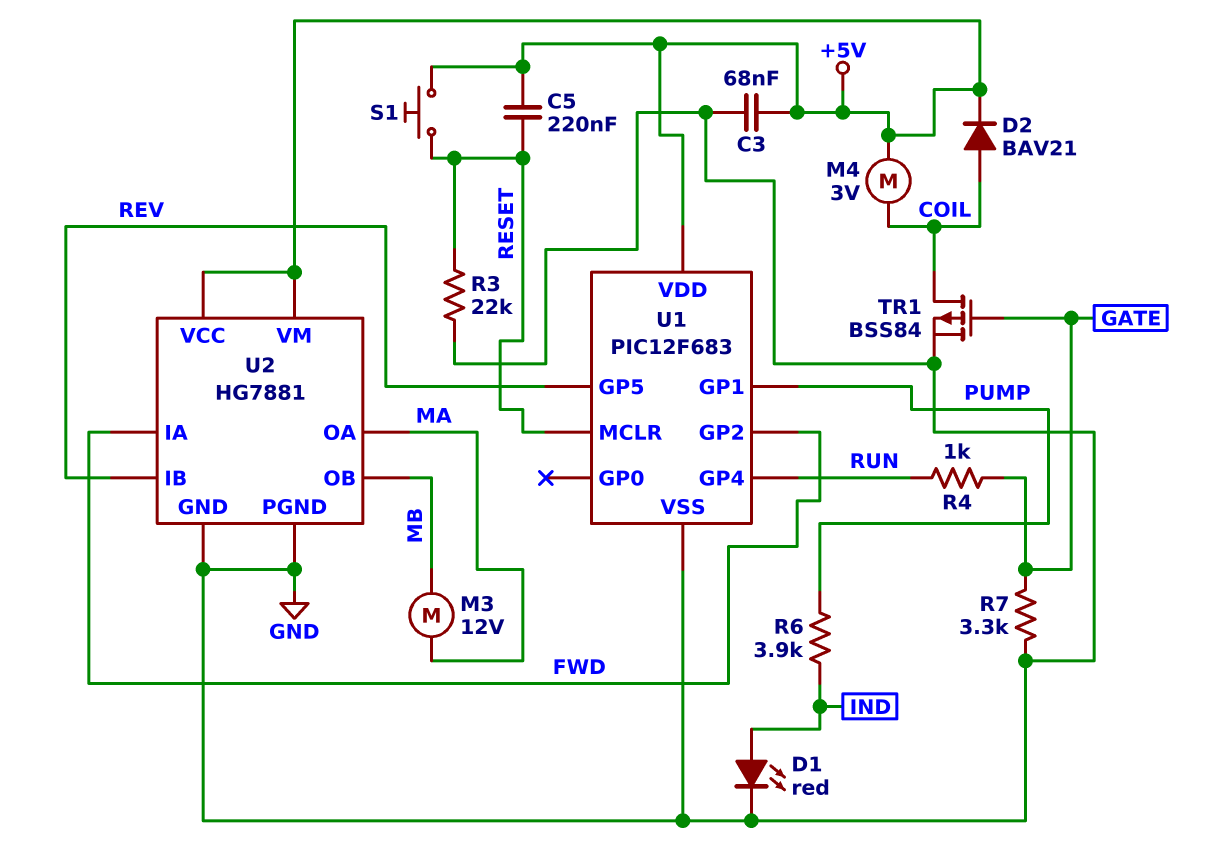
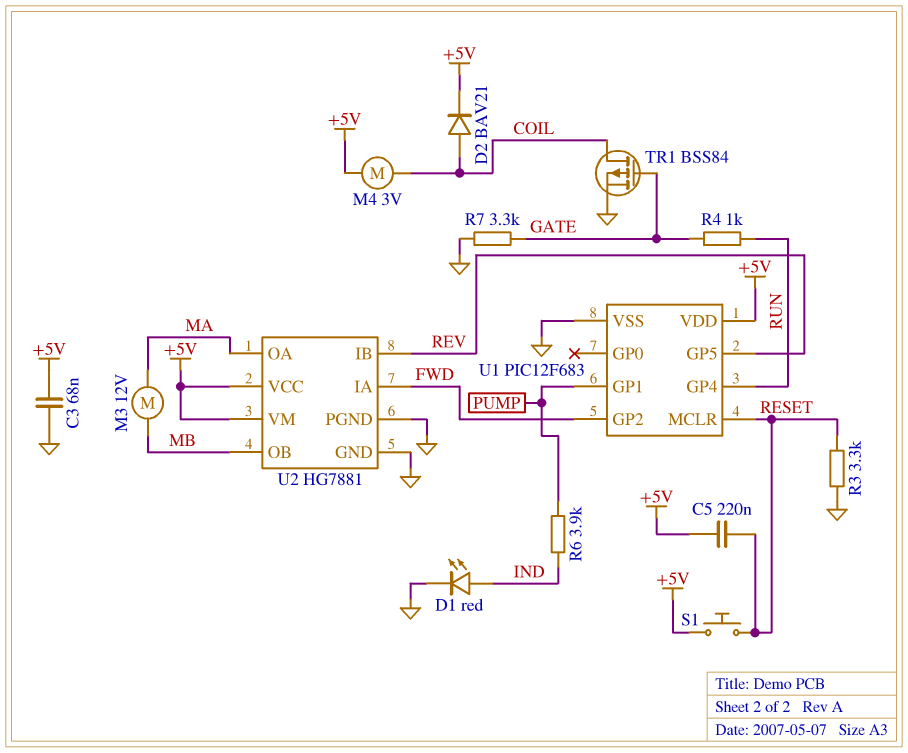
R3: 22k (GND, RESET) -> 3.3k (GND, RESET)

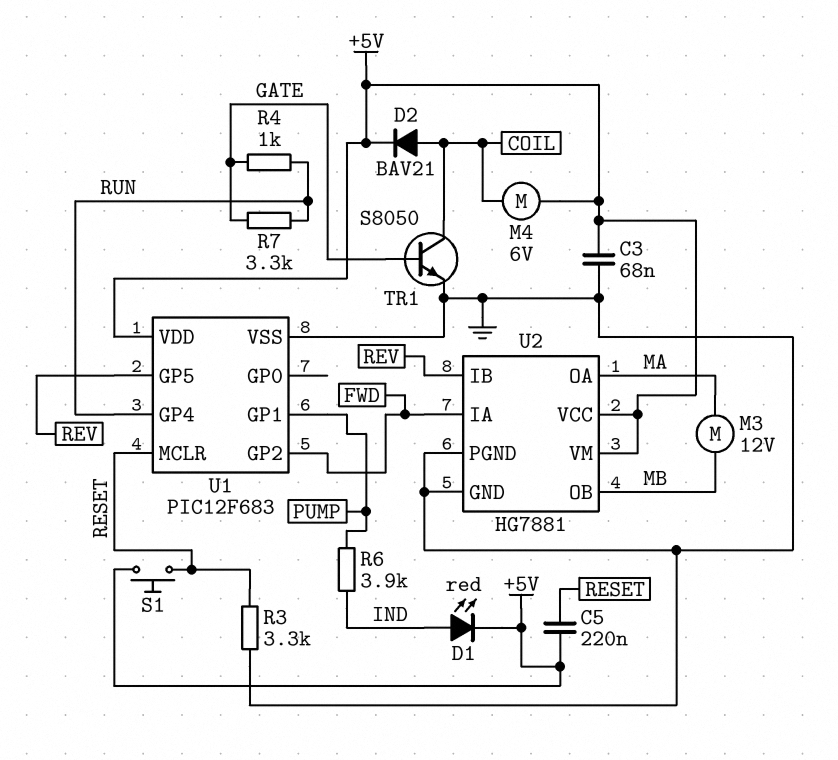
D1: LED red (A IND, K GND) -> LED red (A IND, K +5V)
M4: motor 3V (+5V, COIL) -> motor 6V (+5V, COIL)
R7: 3.3k (GATE, GND) -> 3.3k (GATE, RUN)
TR1: PMOS BSS84 (G GATE, D COIL, S GND) -> NPN S8050 (B GATE, C COIL, E GND)

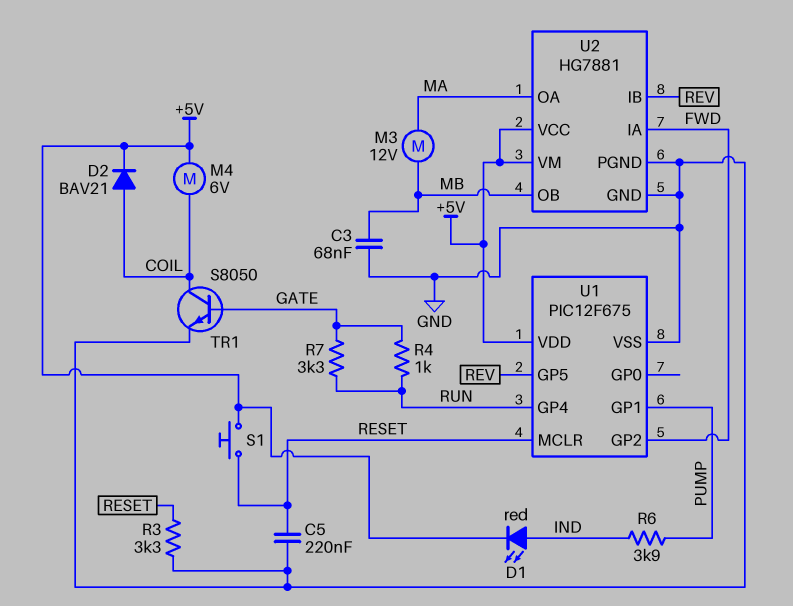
C3: 68nF (+5V, GND) -> 68nF (GND, MB)
C5: 220nF (+5V, RESET) -> 220nF (GND, RESET)
U1: PIC12F683 -> PIC12F675

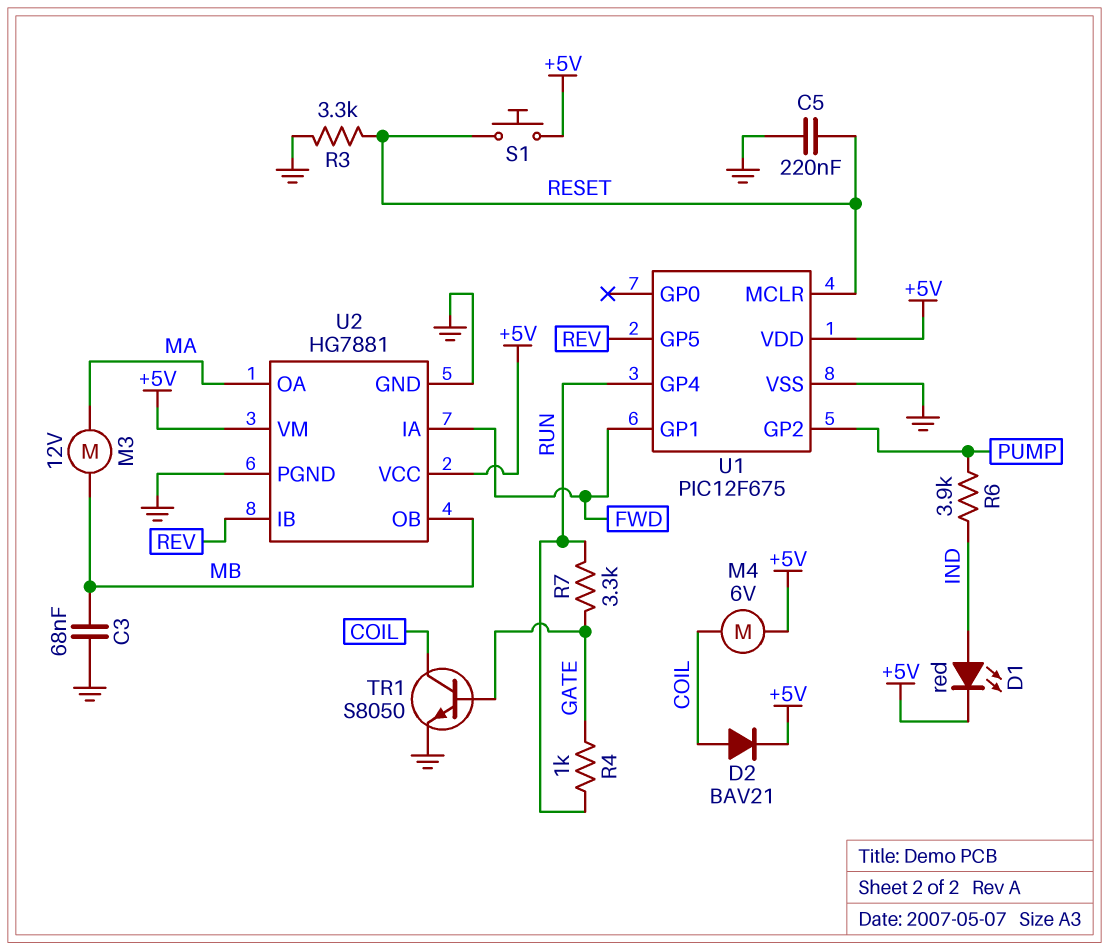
U1 pin GP1: PUMP -> FWD
U1 pin GP2: FWD -> PUMP

